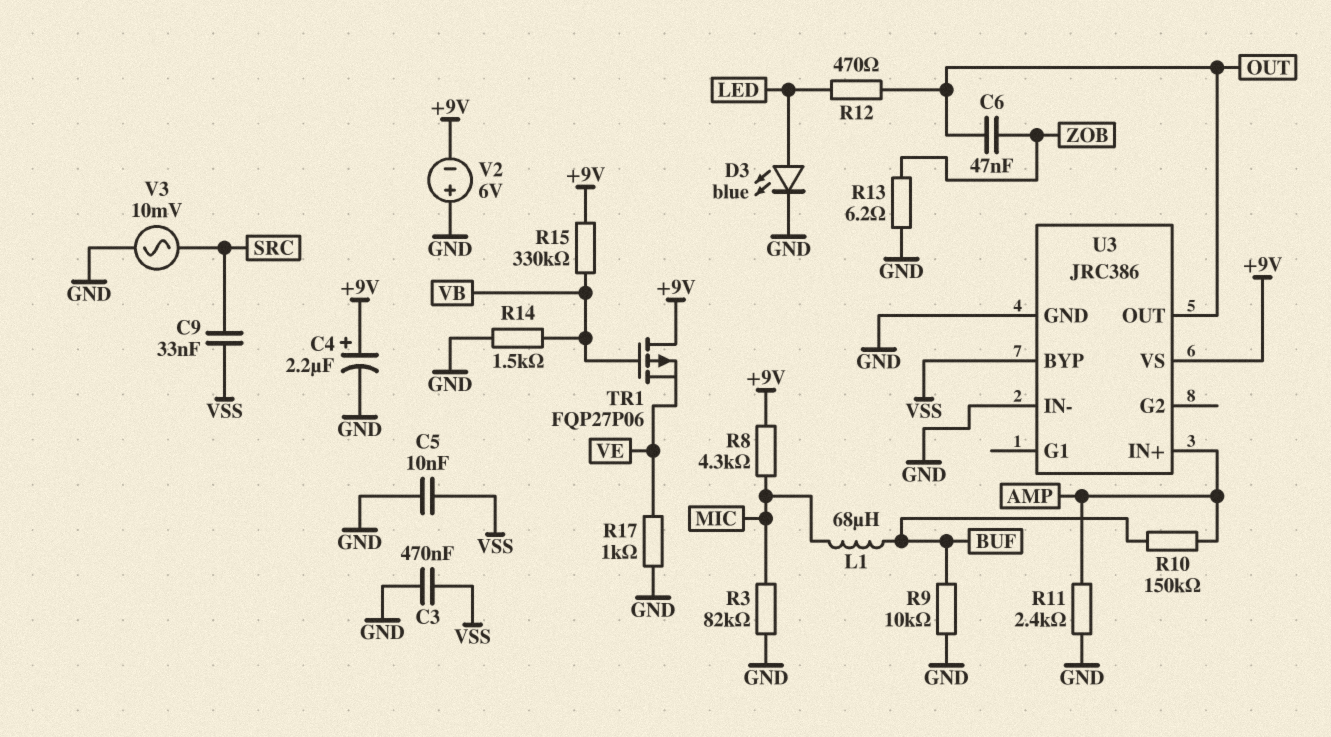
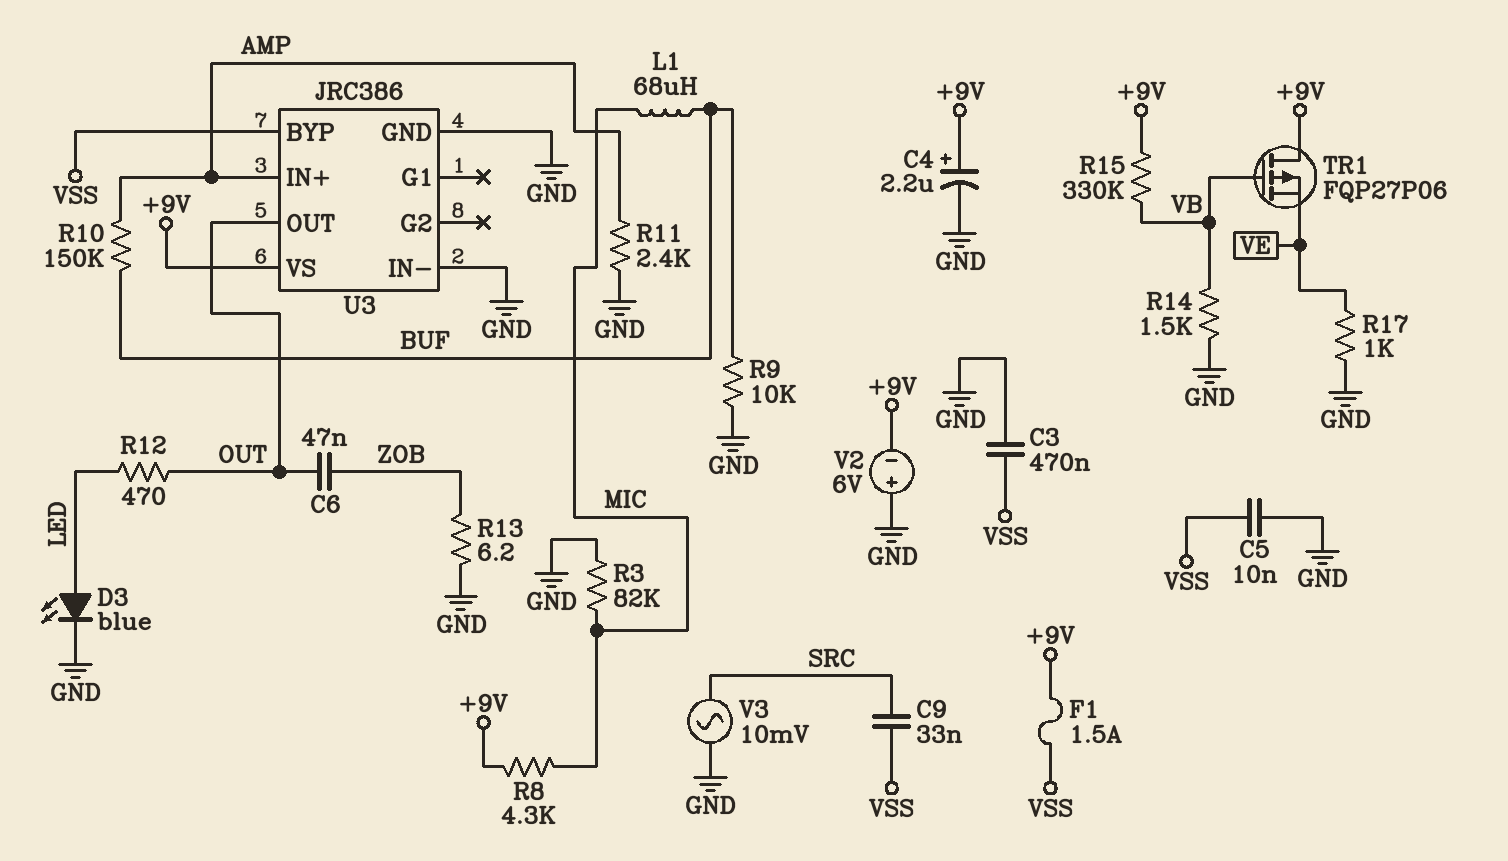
F1: none -> 1.5A (+9V, VSS)

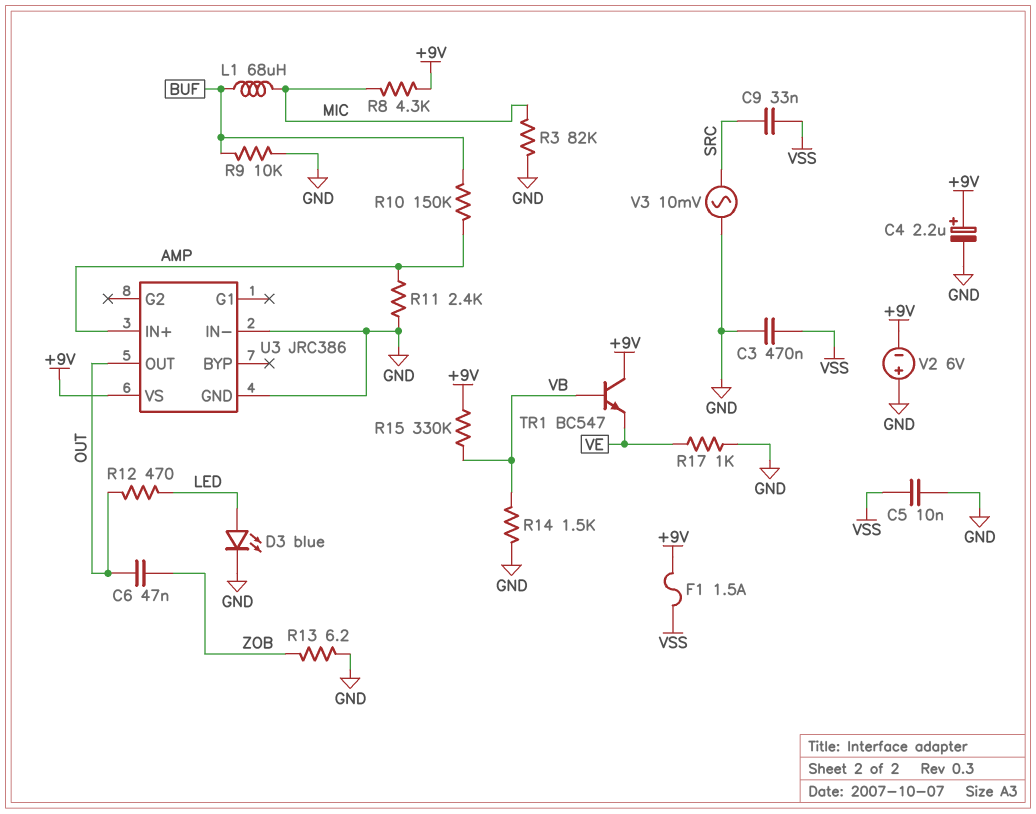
TR1: PMOS FQP27P06 (G VB, D +9V, S VE) -> NPN BC547 (B VB, C +9V, E VE)
U3 pin BYP: VSS -> none

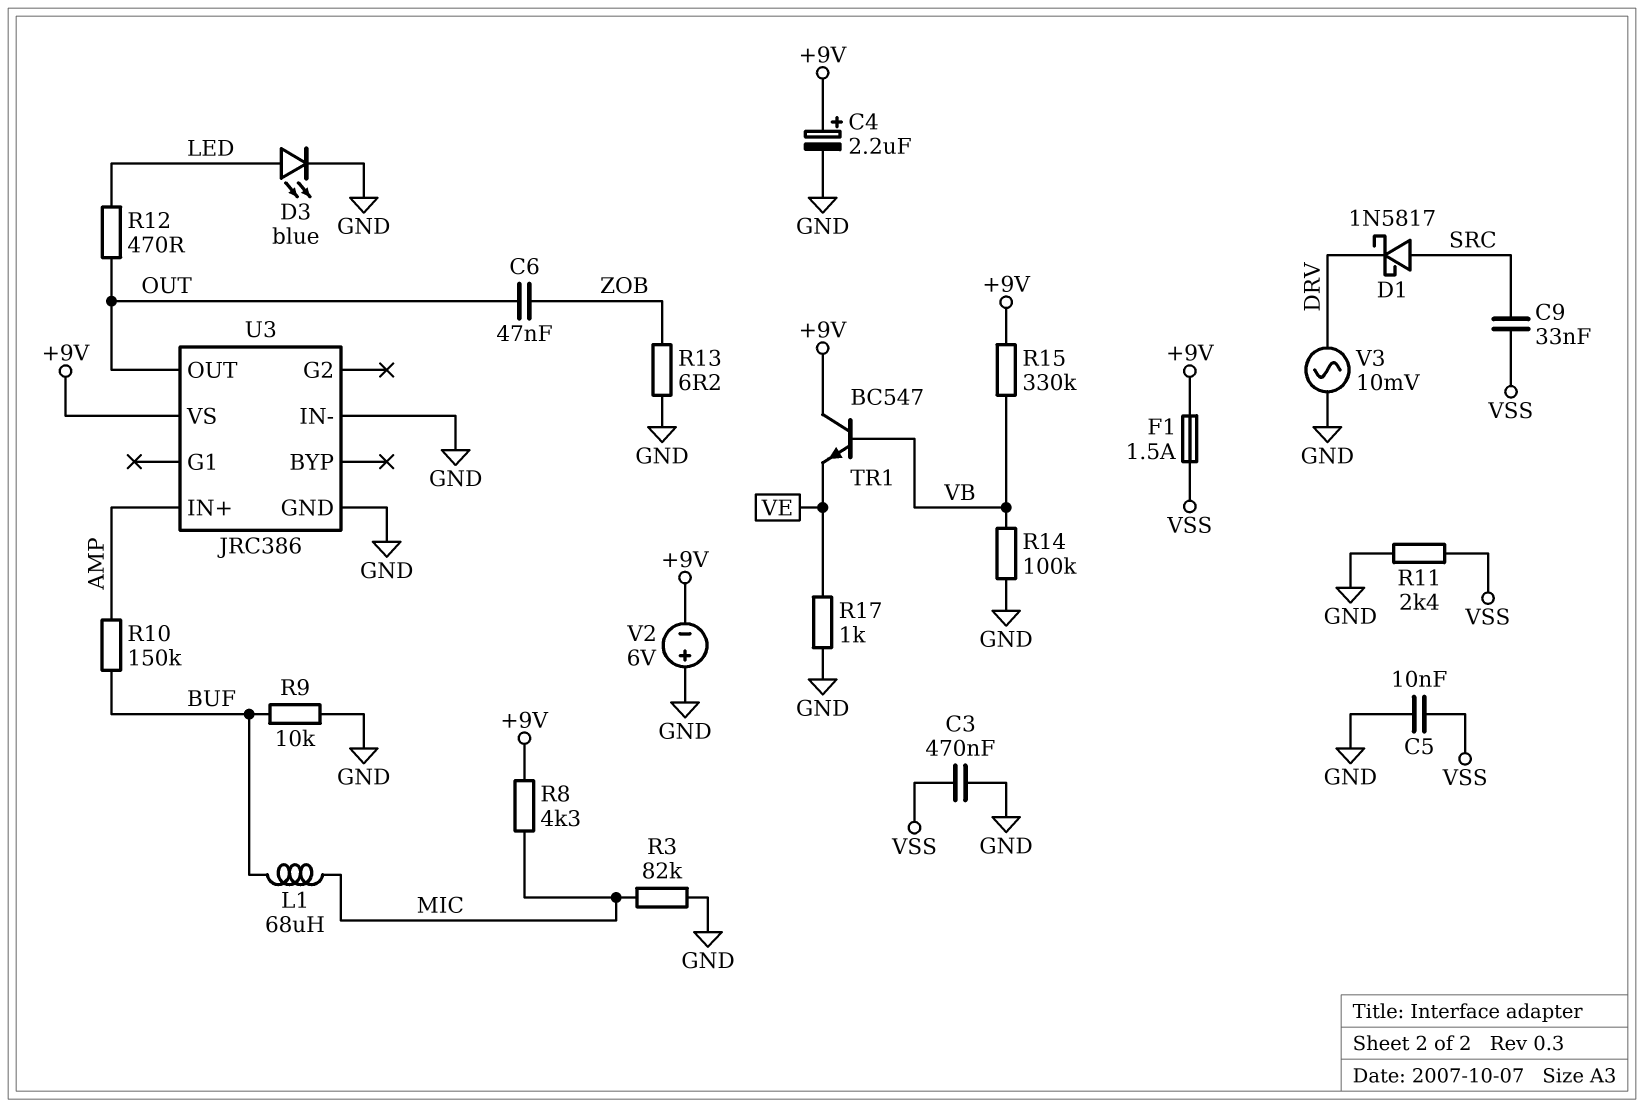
D1: none -> schottky 1N5817 (A SRC, K DRV)
R11: 2.4k (AMP, GND) -> 2.4k (GND, VSS)
R14: 1.5k (GND, VB) -> 100k (GND, VB)
V3: AC 10mV (GND, SRC) -> AC 10mV (DRV, GND)

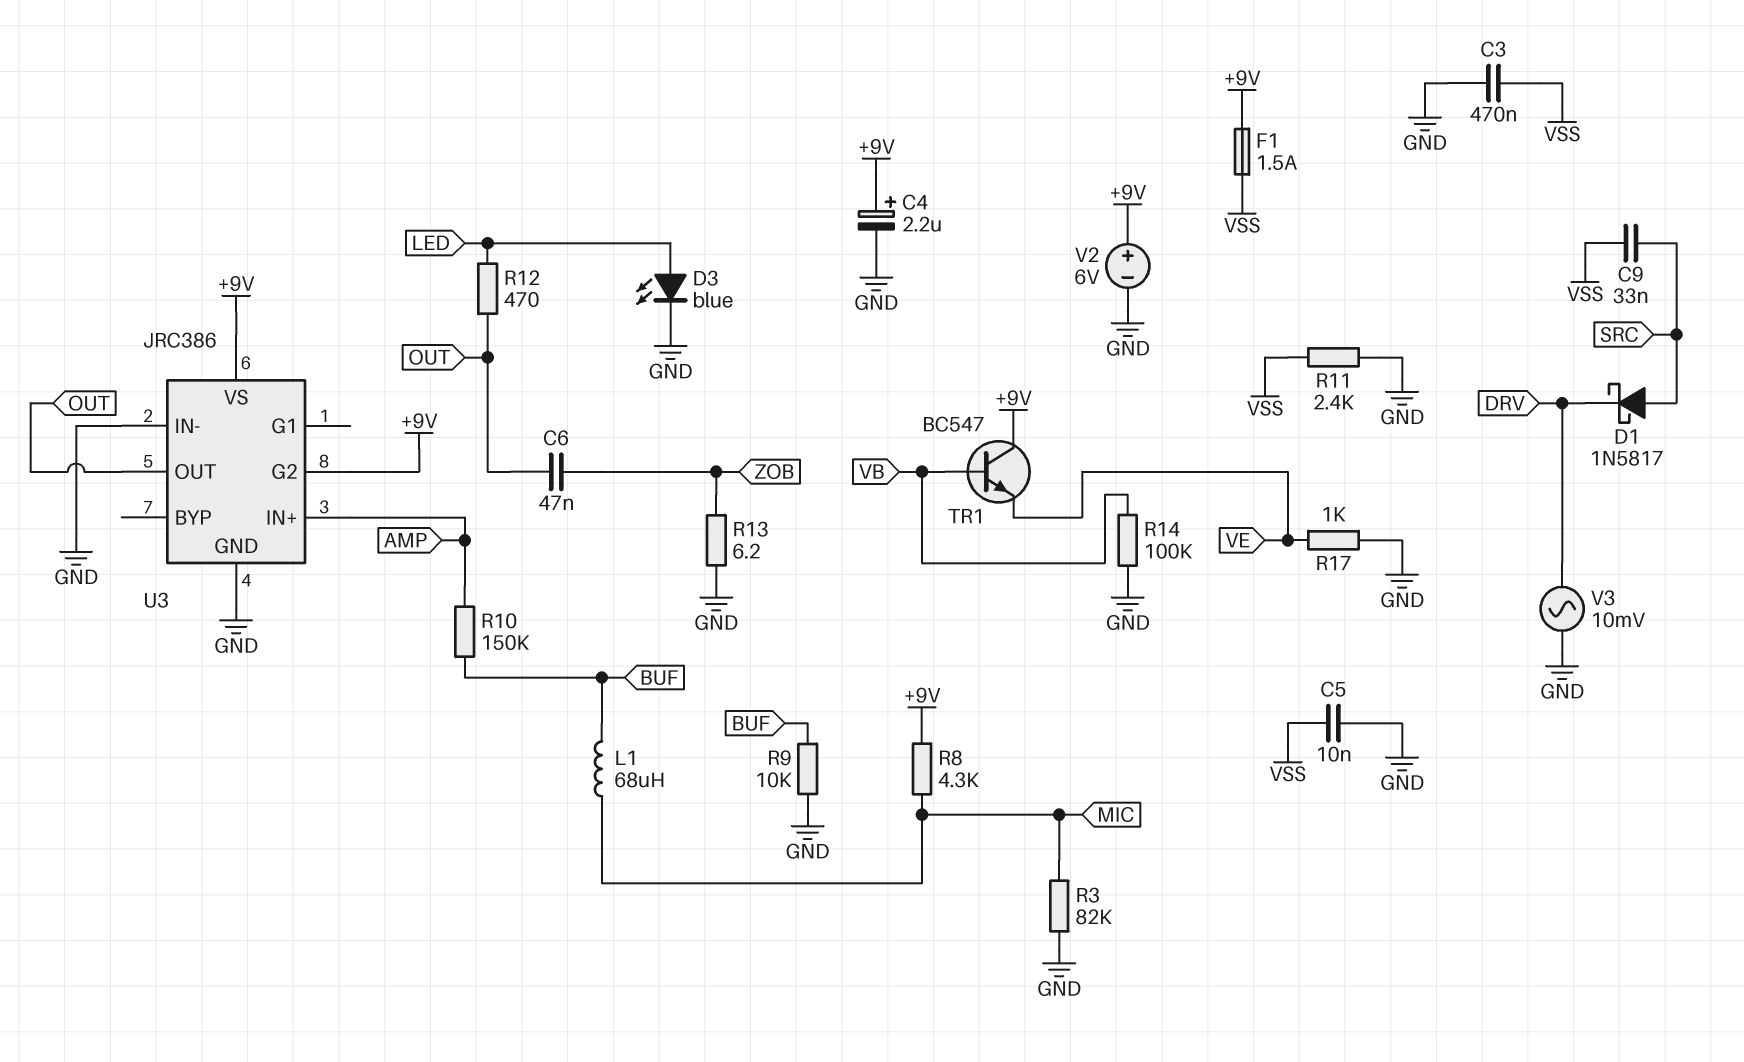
R15: 330k (+9V, VB) -> none
U3 pin G2: none -> +9V
V2: 6V (plus GND, minus +9V) -> 6V (plus +9V, minus GND)

